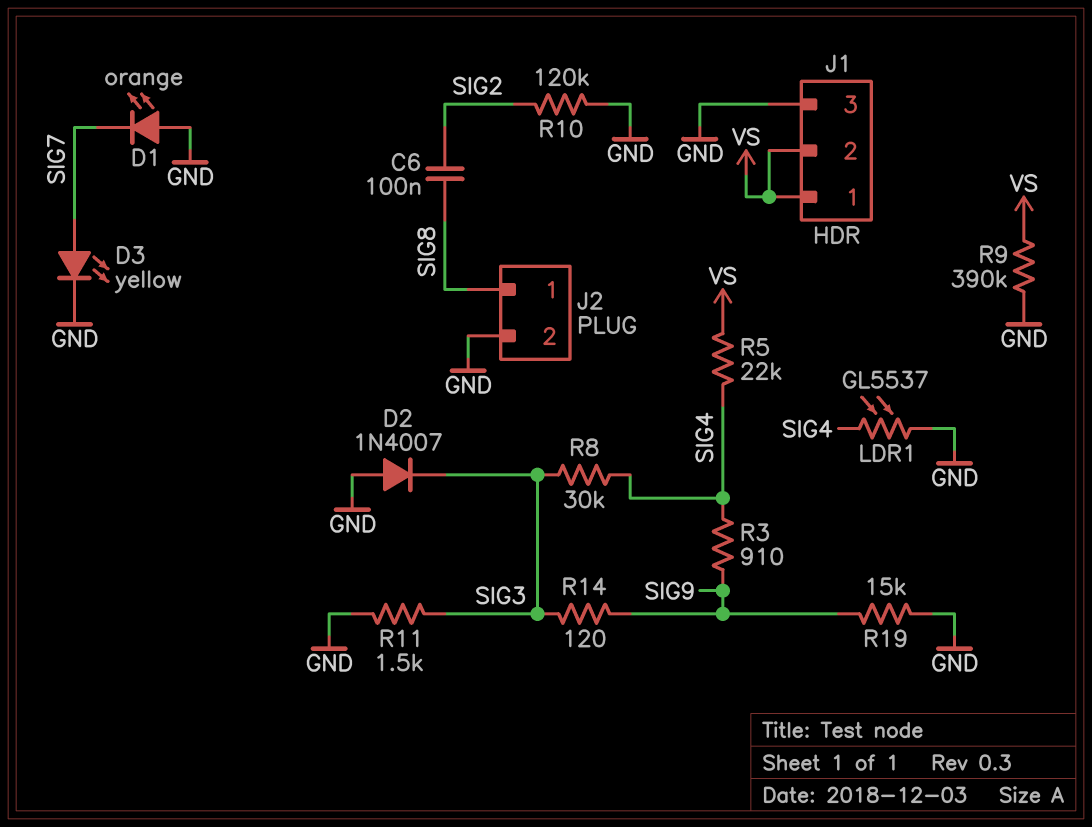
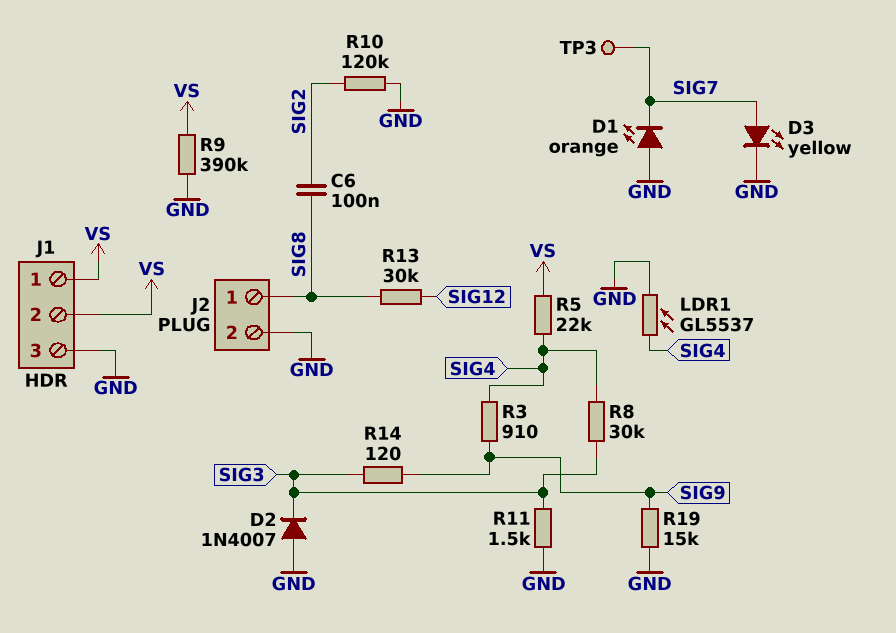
R13: none -> 30k (SIG8, SIG12)
TP3: none -> test point (SIG7)

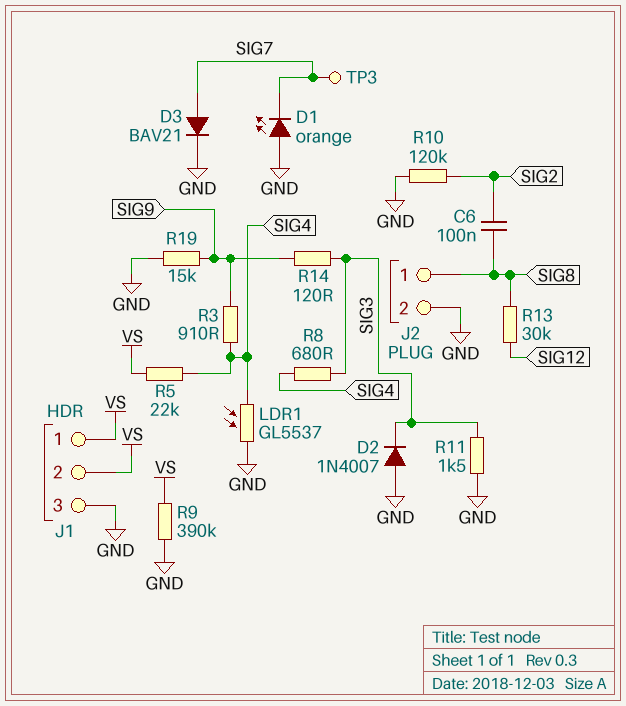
D3: LED yellow (A SIG7, K GND) -> diode BAV21 (A SIG7, K GND)
R8: 30k (SIG3, SIG4) -> 680 (SIG3, SIG4)

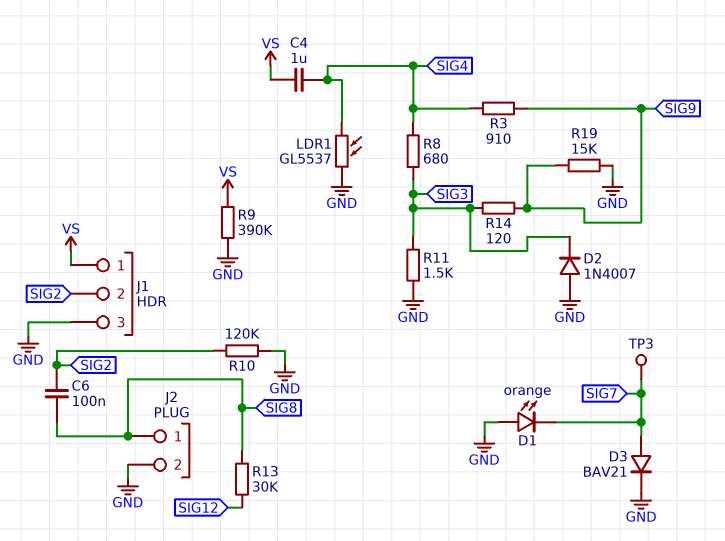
C4: none -> 1uF (SIG4, VS)
J1 pin 2: VS -> SIG2
R5: 22k (SIG4, VS) -> none

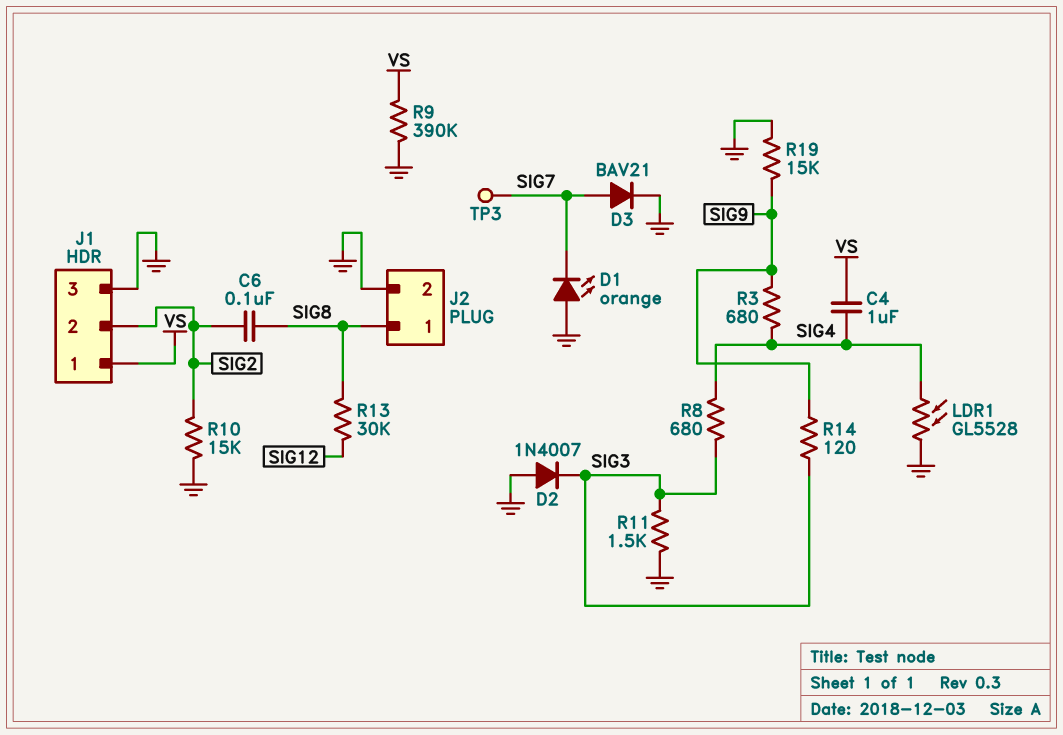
LDR1: GL5537 (GND, SIG4) -> GL5528 (GND, SIG4)
R3: 910 (SIG4, SIG9) -> 680 (SIG4, SIG9)
R10: 120k (GND, SIG2) -> 15k (GND, SIG2)

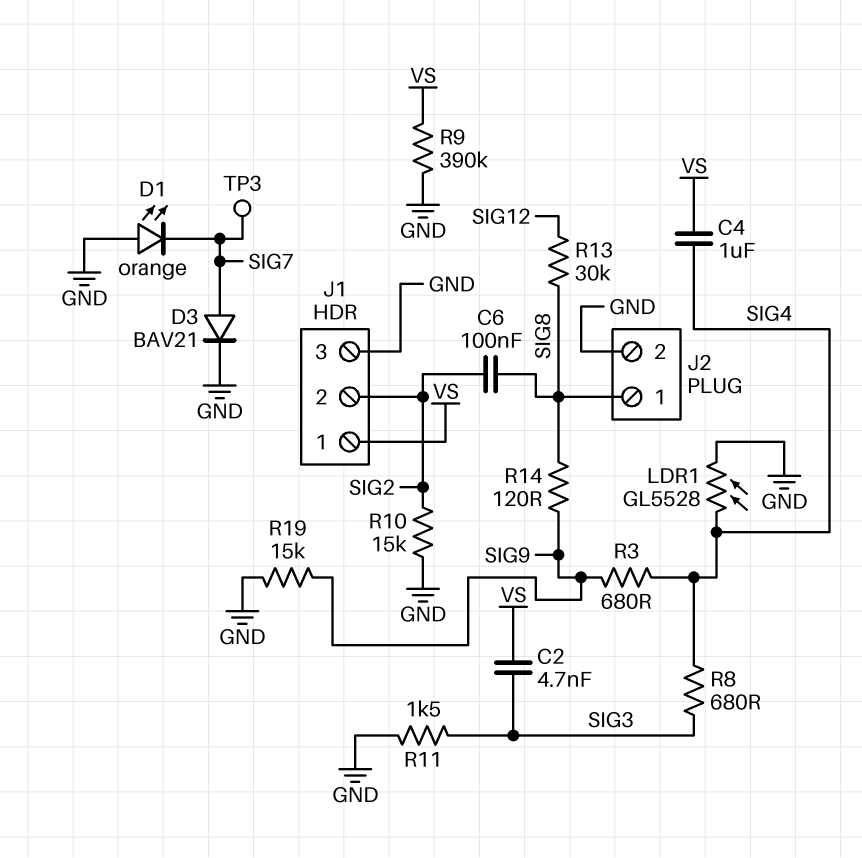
C2: none -> 4.7nF (SIG3, VS)
D2: diode 1N4007 (A GND, K SIG3) -> none
R14: 120 (SIG3, SIG9) -> 120 (SIG8, SIG9)

